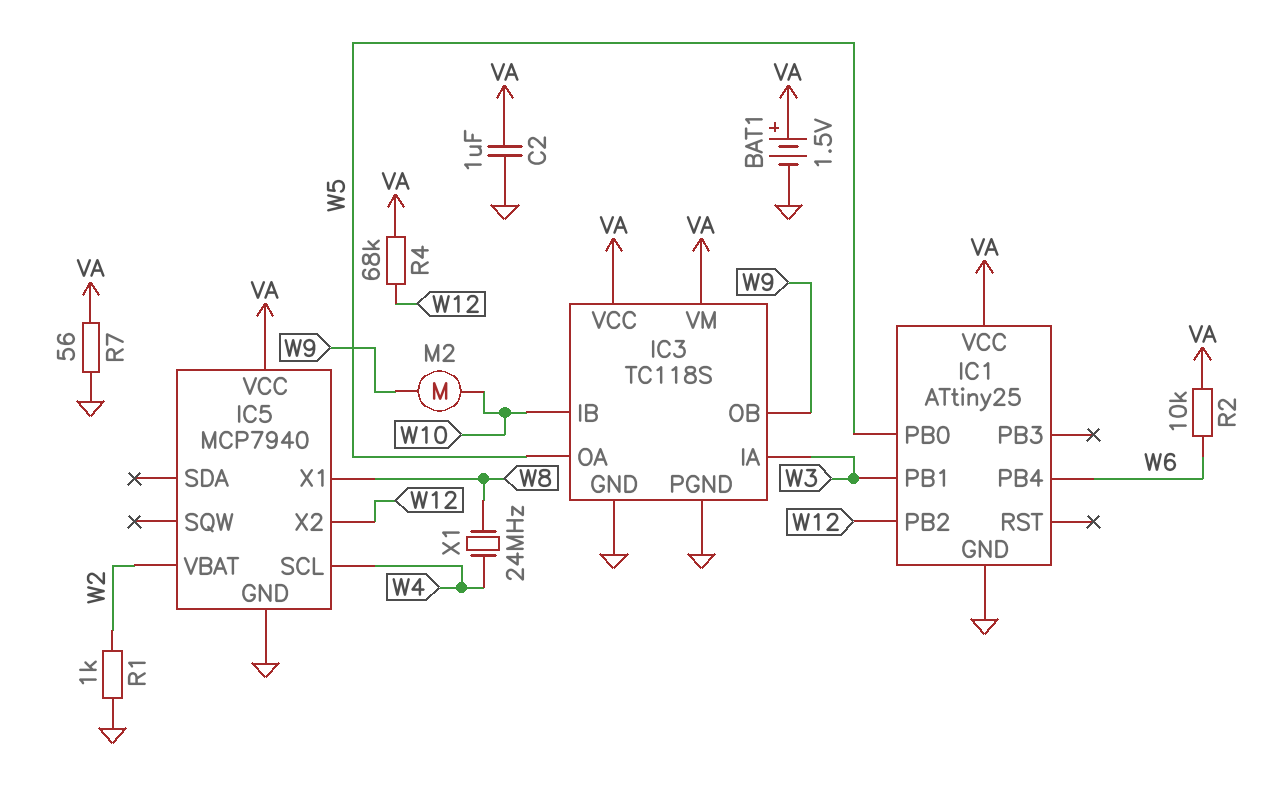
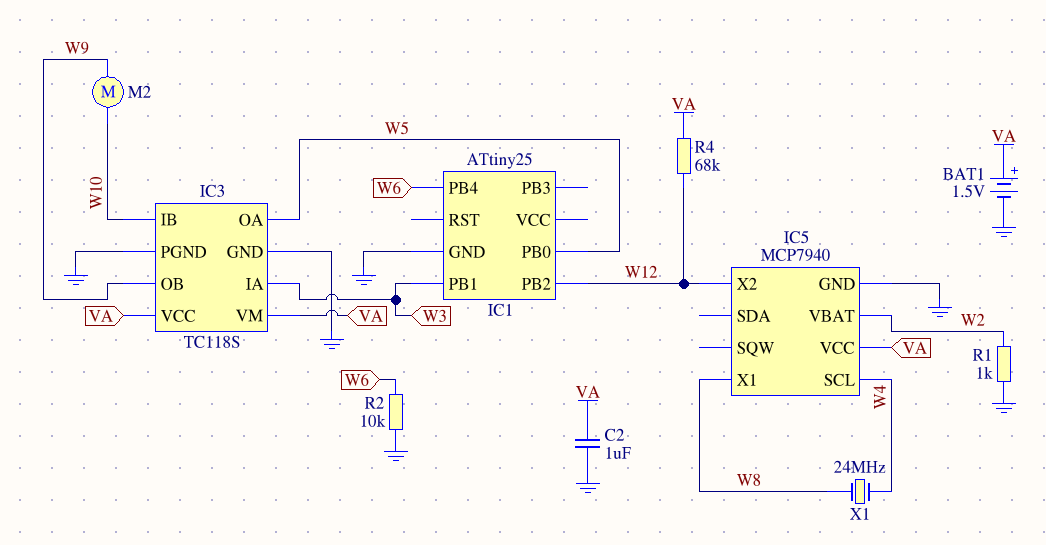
IC1 pin VCC: VA -> none
R2: 10k (VA, W6) -> 10k (GND, W6)
R7: 56 (GND, VA) -> none

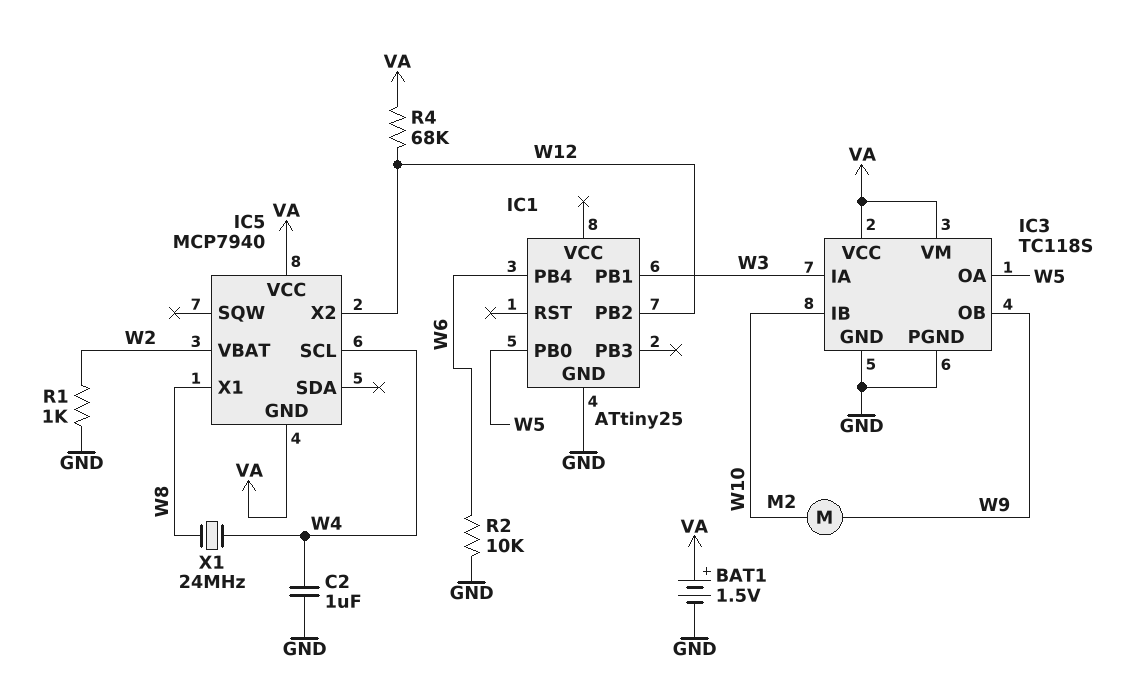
C2: 1uF (GND, VA) -> 1uF (GND, W4)
IC5 pin GND: GND -> VA

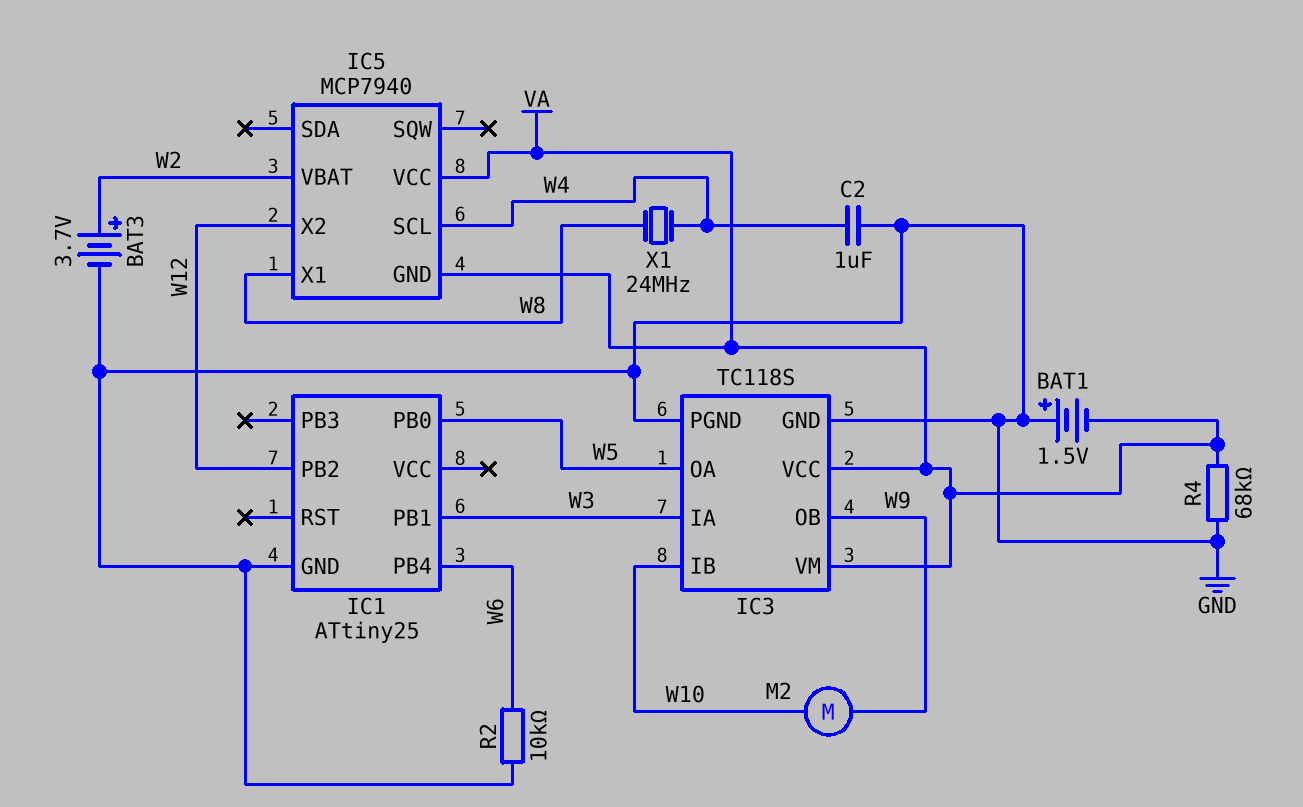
BAT1: 1.5V (plus VA, minus GND) -> 1.5V (plus GND, minus VA)
BAT3: none -> 3.7V (plus W2, minus GND)
R1: 1k (GND, W2) -> none
R4: 68k (VA, W12) -> 68k (GND, VA)

